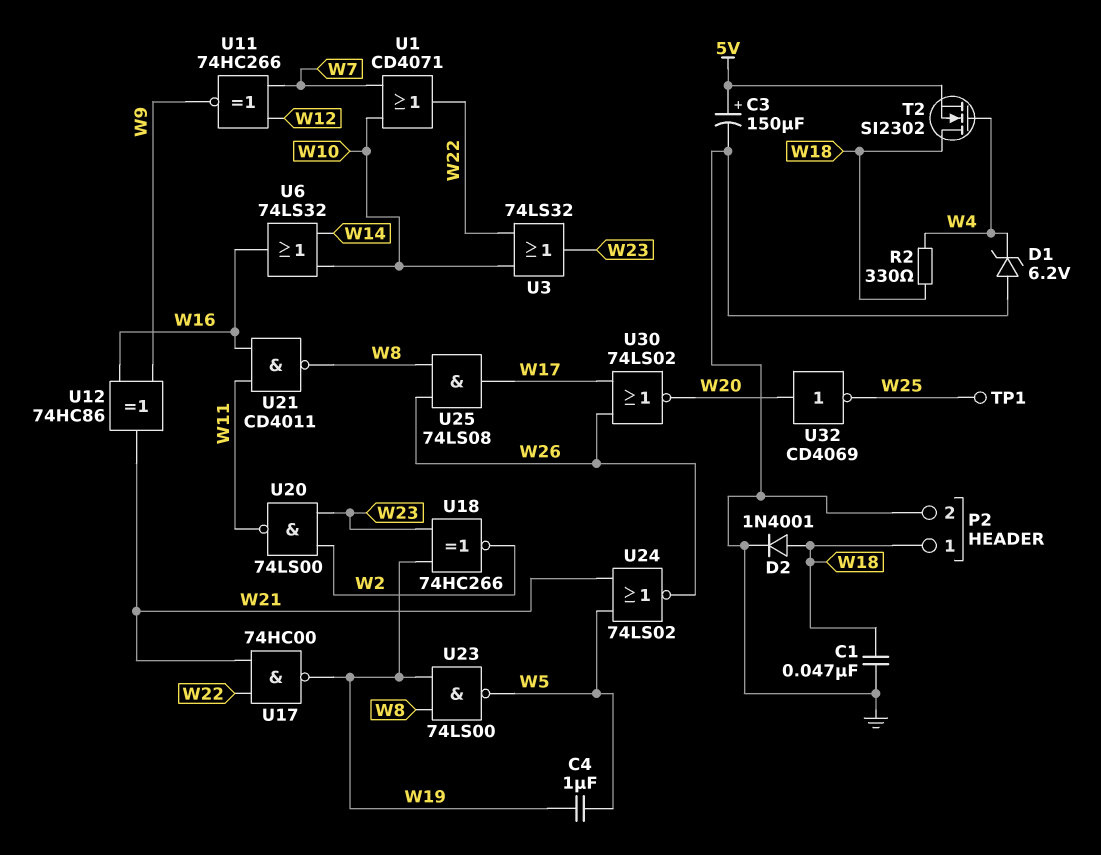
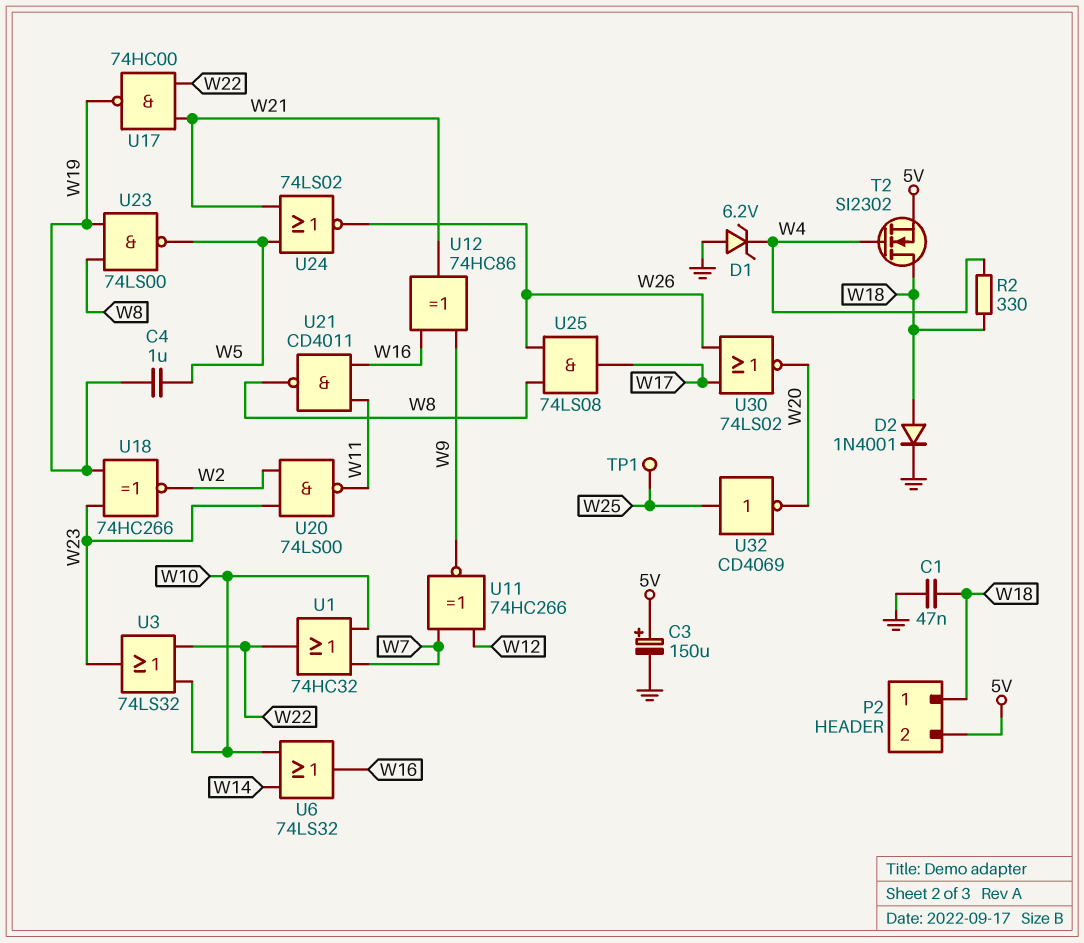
P2 pin 2: GND -> 5V
U1: OR CD4071 (in W7, in W10, out W22) -> OR 74HC32 (in W7, in W10, out W22)
U32: NOT CD4069 (in W20, out W25) -> NOT CD4069 (in W25, out W20)

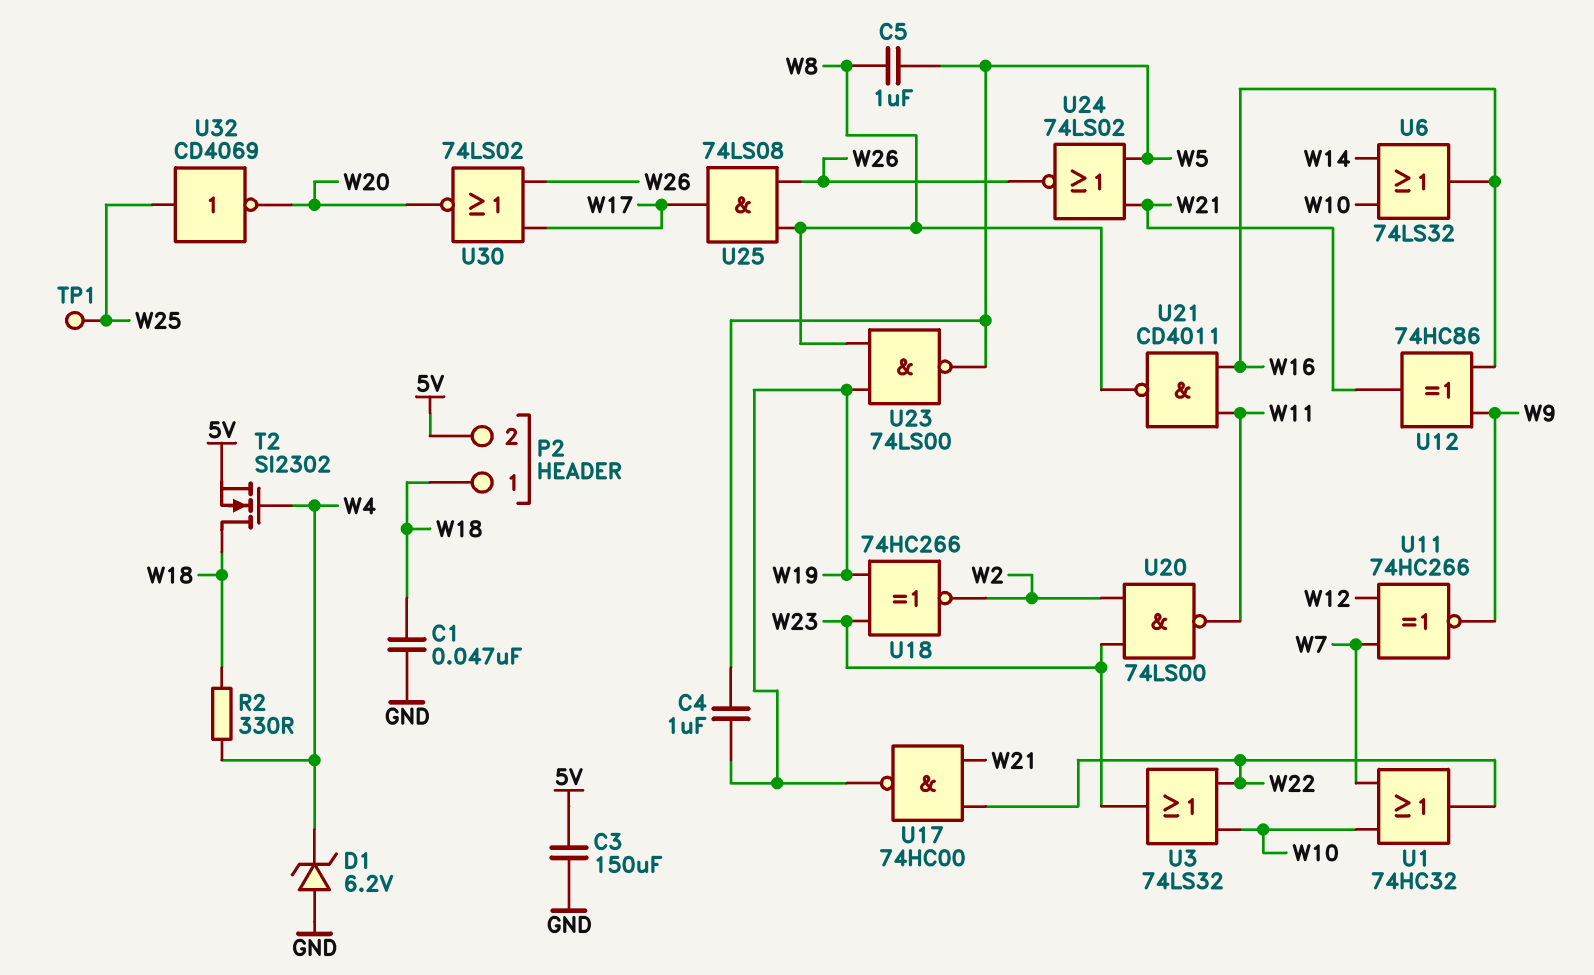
C3: 150uF (plus 5V, minus GND) -> 150uF (5V, GND)
C5: none -> 1uF (W5, W8)
D2: diode 1N4001 (A W18, K GND) -> none

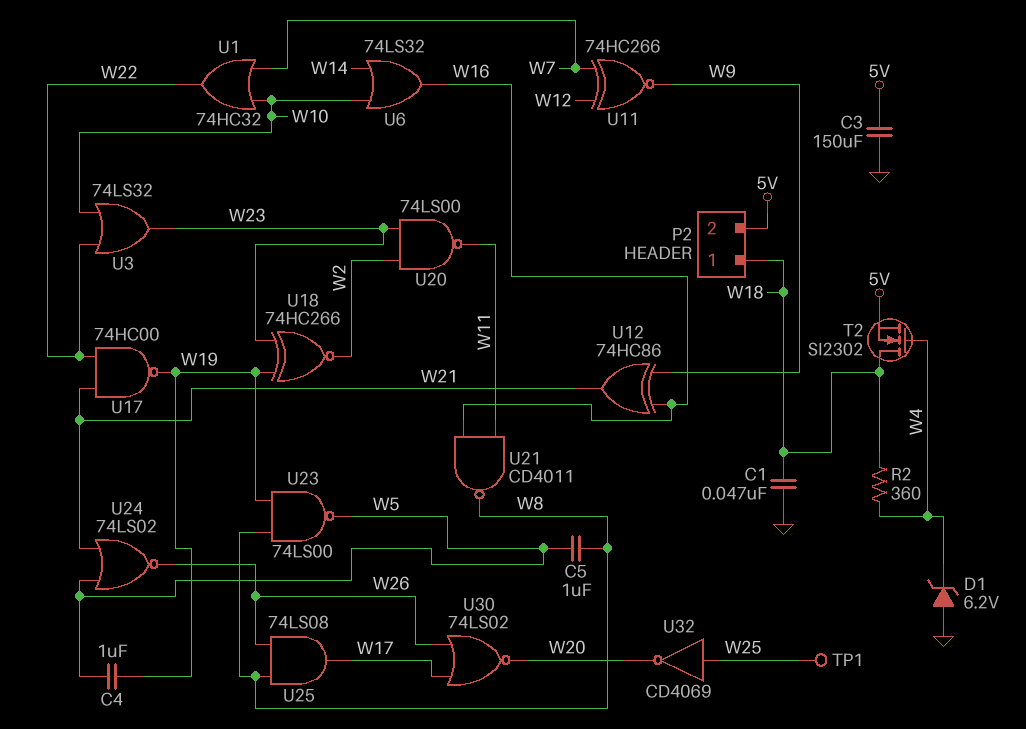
R2: 330 (W4, W18) -> 360 (W4, W18)

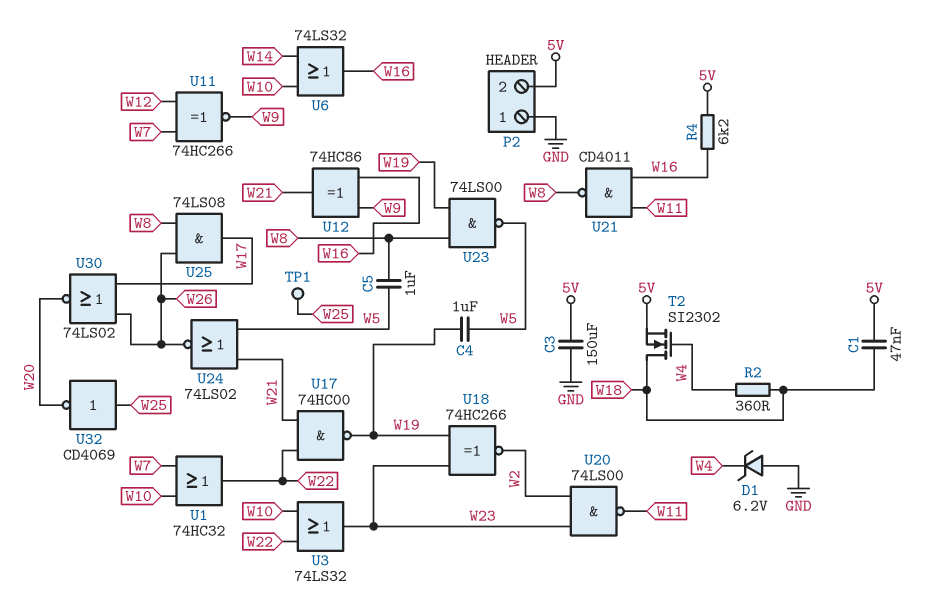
C1: 47nF (GND, W18) -> 47nF (5V, W18)
P2 pin 1: W18 -> GND
R4: none -> 6.2k (5V, W16)

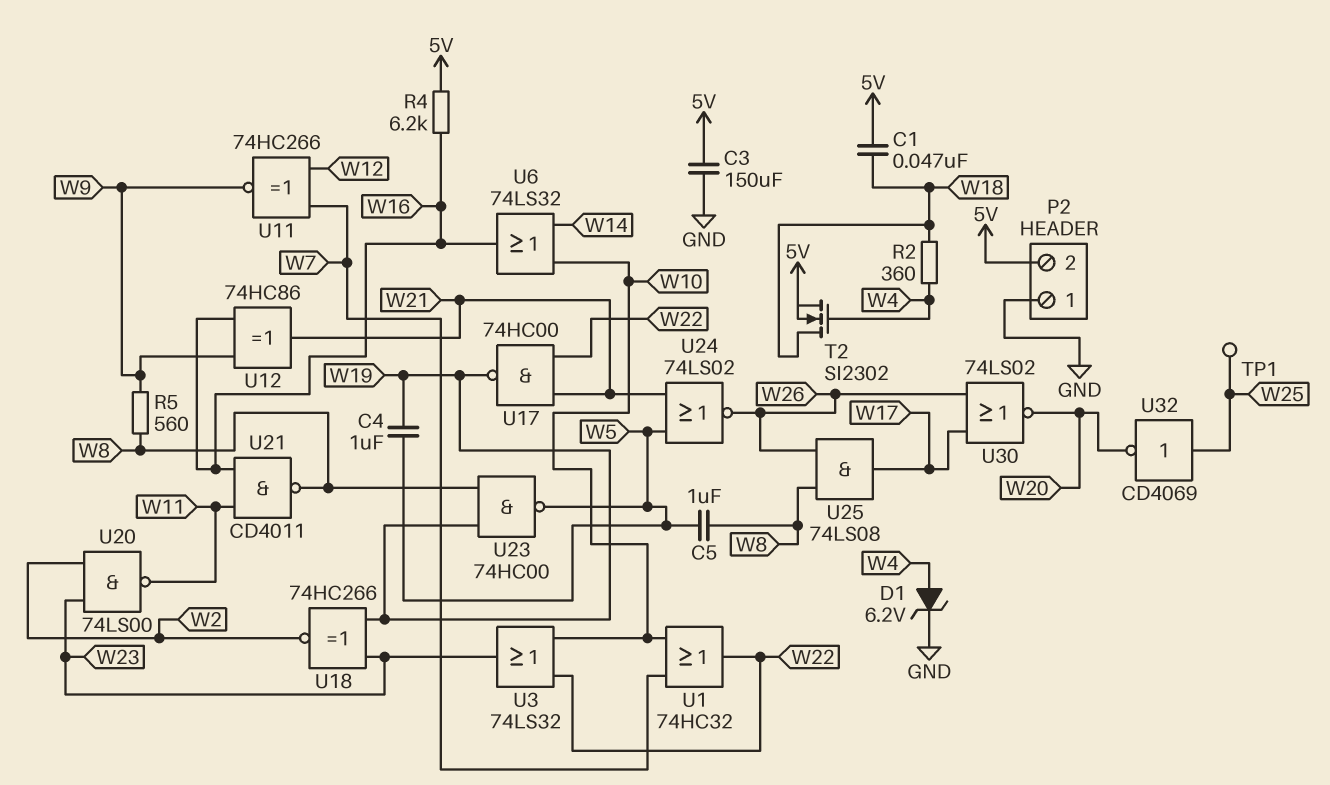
D1: zener 6.2V (A GND, K W4) -> zener 6.2V (A W4, K GND)
R5: none -> 560 (W8, W9)
U23: NAND 74LS00 (in W8, in W19, out W5) -> NAND 74HC00 (in W8, in W19, out W5)

